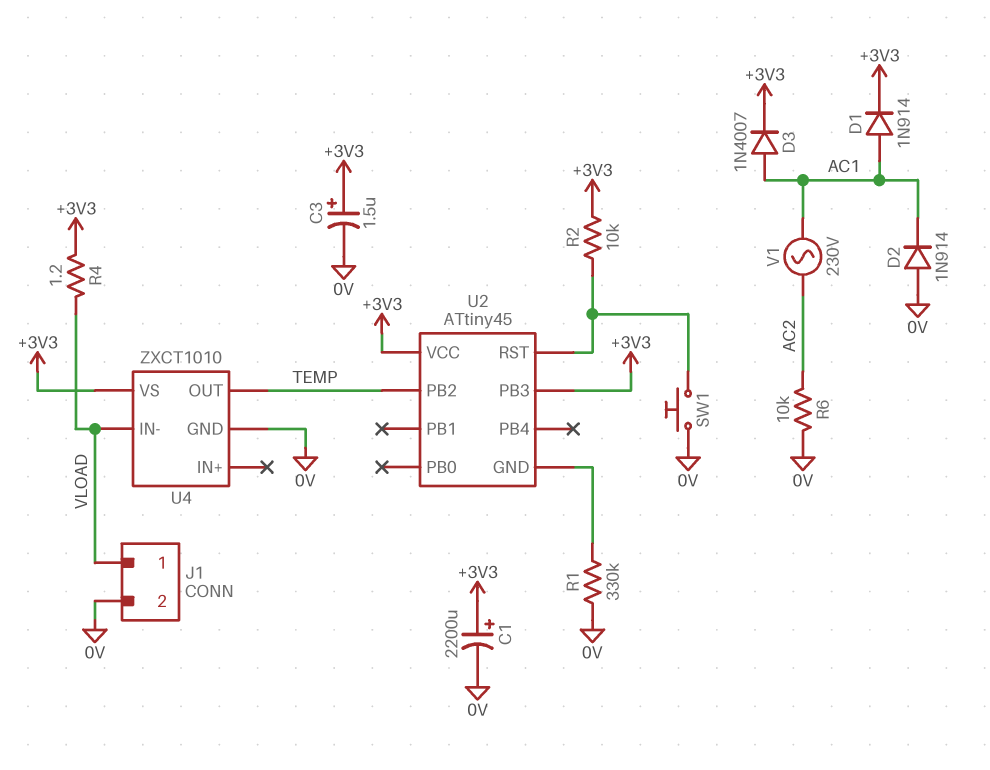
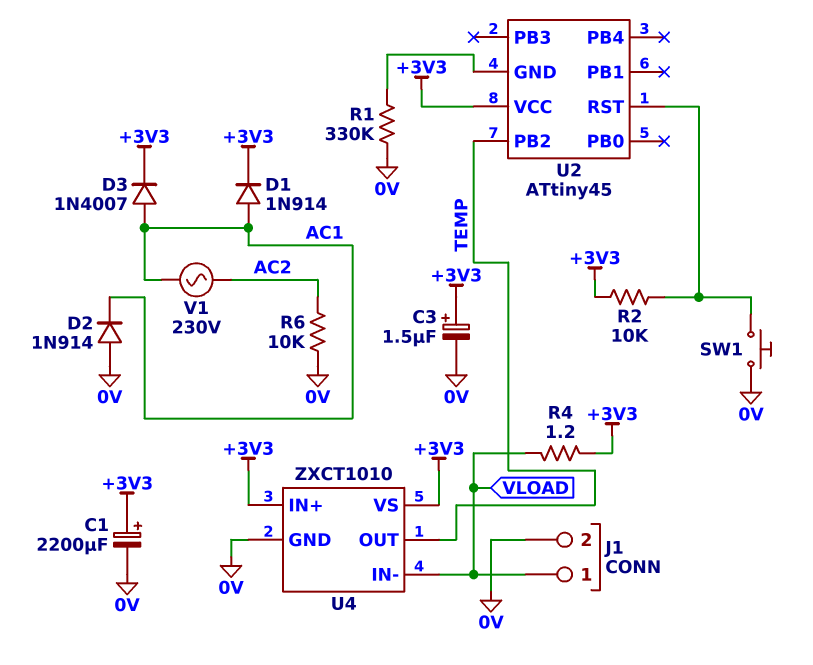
U2 pin PB3: +3V3 -> none
U4 pin IN+: none -> +3V3

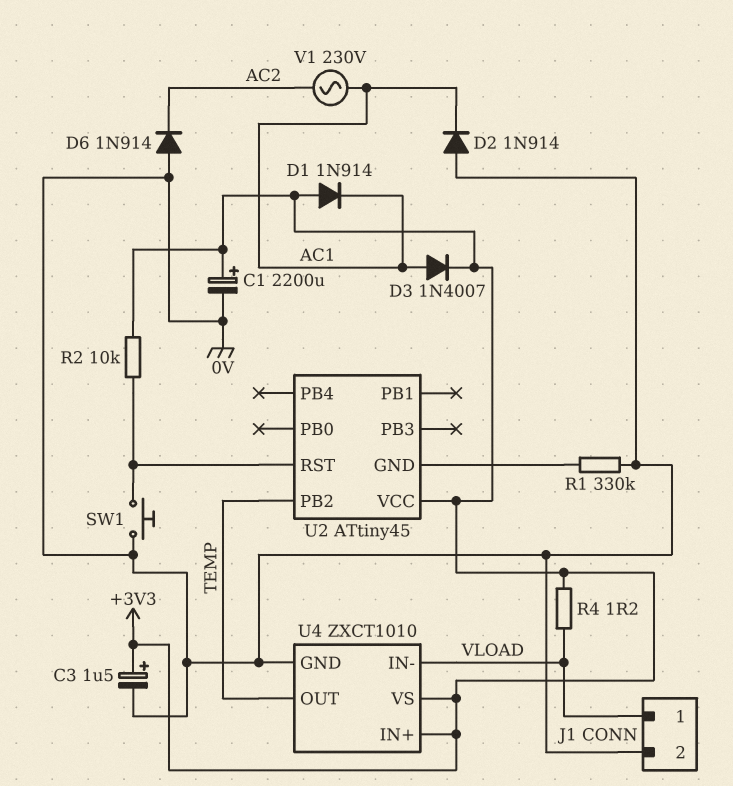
D1: diode 1N914 (A AC1, K +3V3) -> diode 1N914 (A +3V3, K AC1)
D6: none -> diode 1N914 (A 0V, K AC2)
R6: 10k (0V, AC2) -> none

